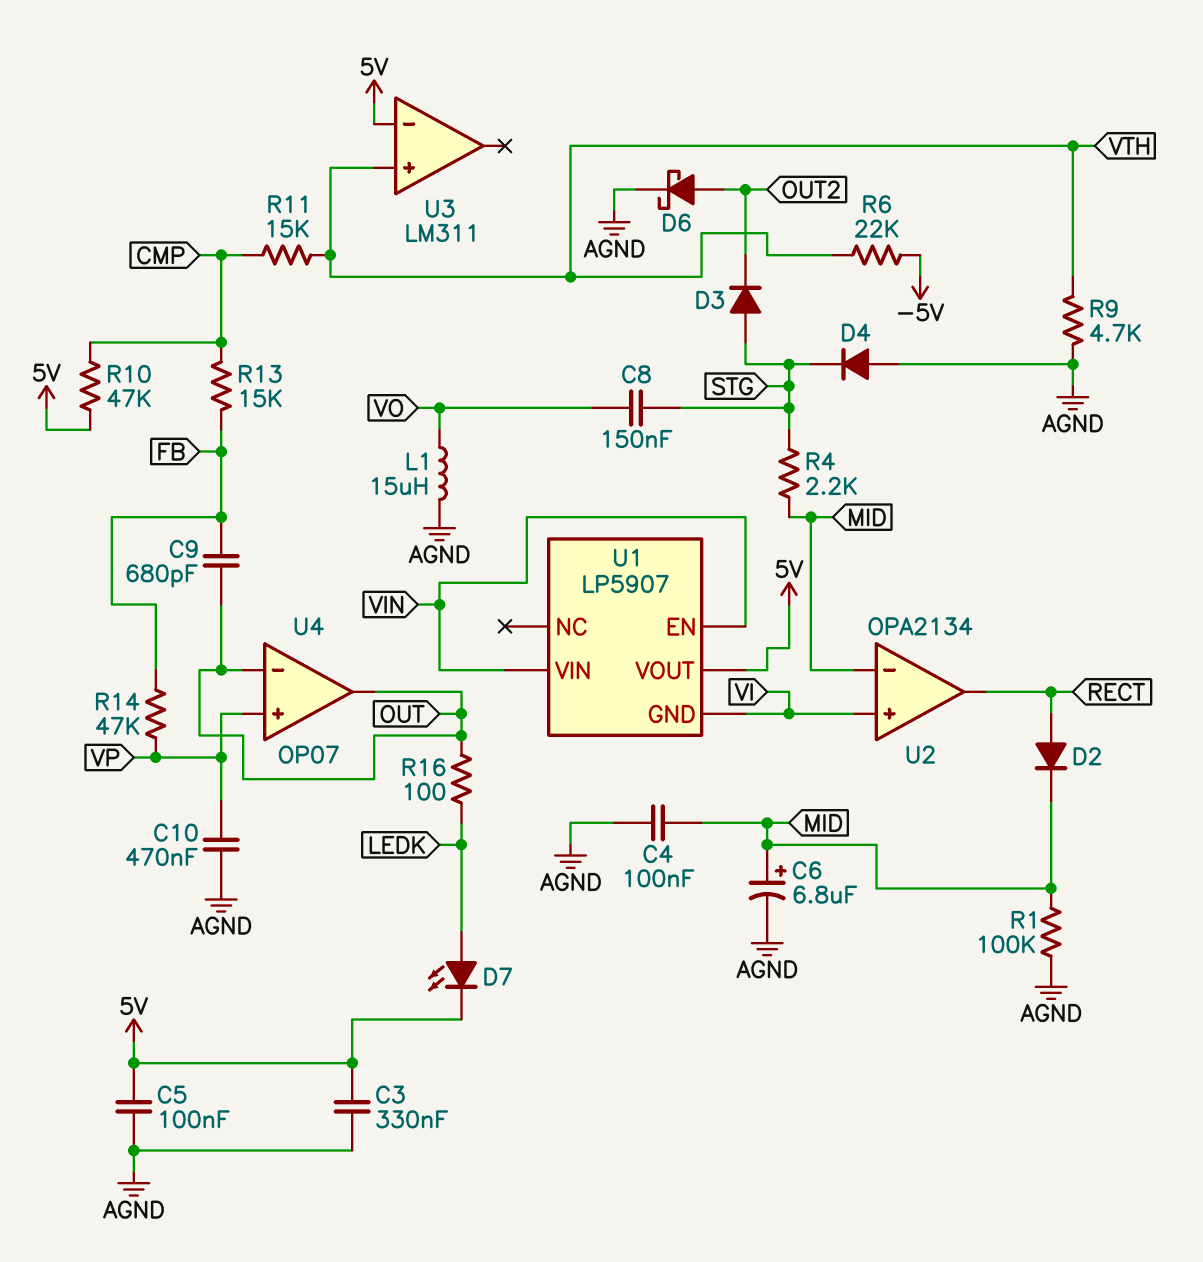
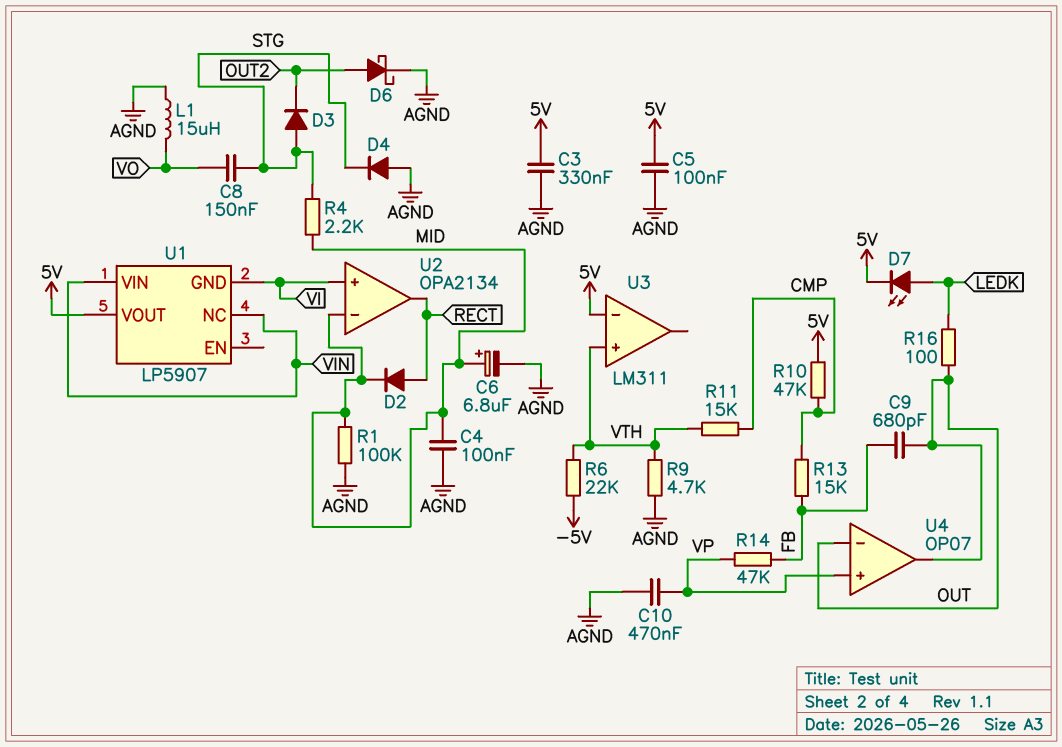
U1 pin EN: VIN -> none
U1 pin NC: none -> VIN

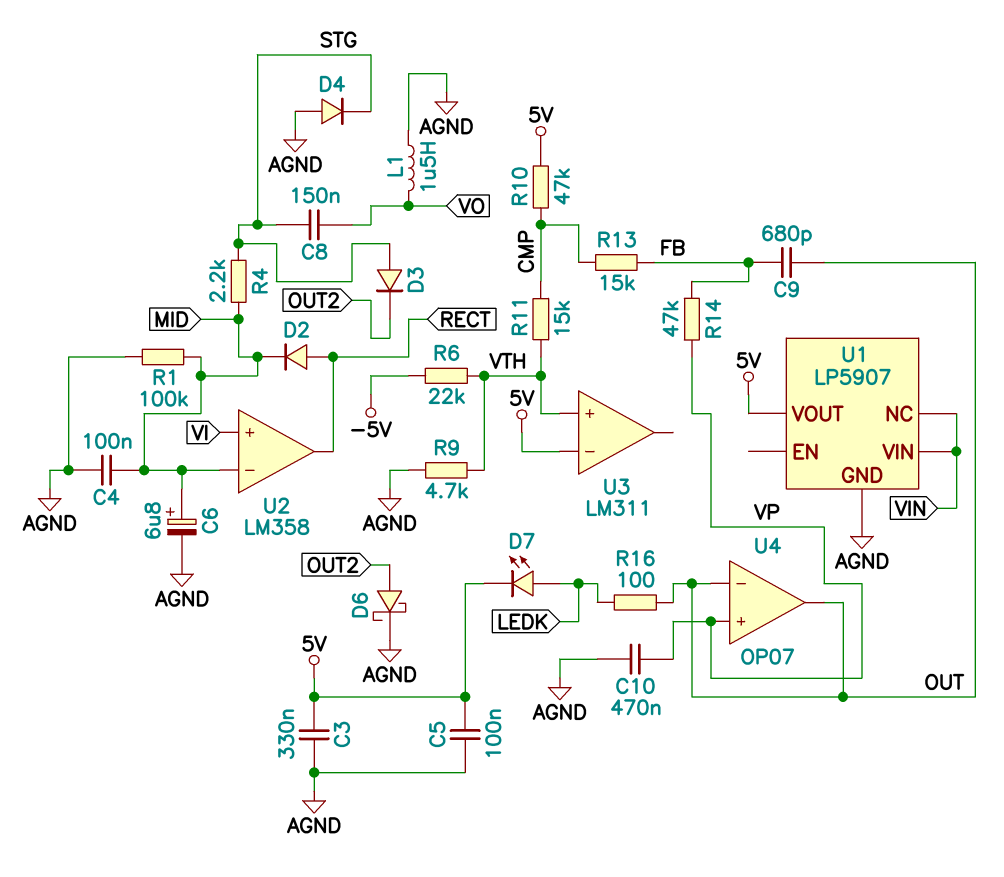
L1: 15uH (AGND, VO) -> 1.5uH (AGND, VO)
U1 pin GND: VI -> AGND
U2: OPA2134 -> LM358

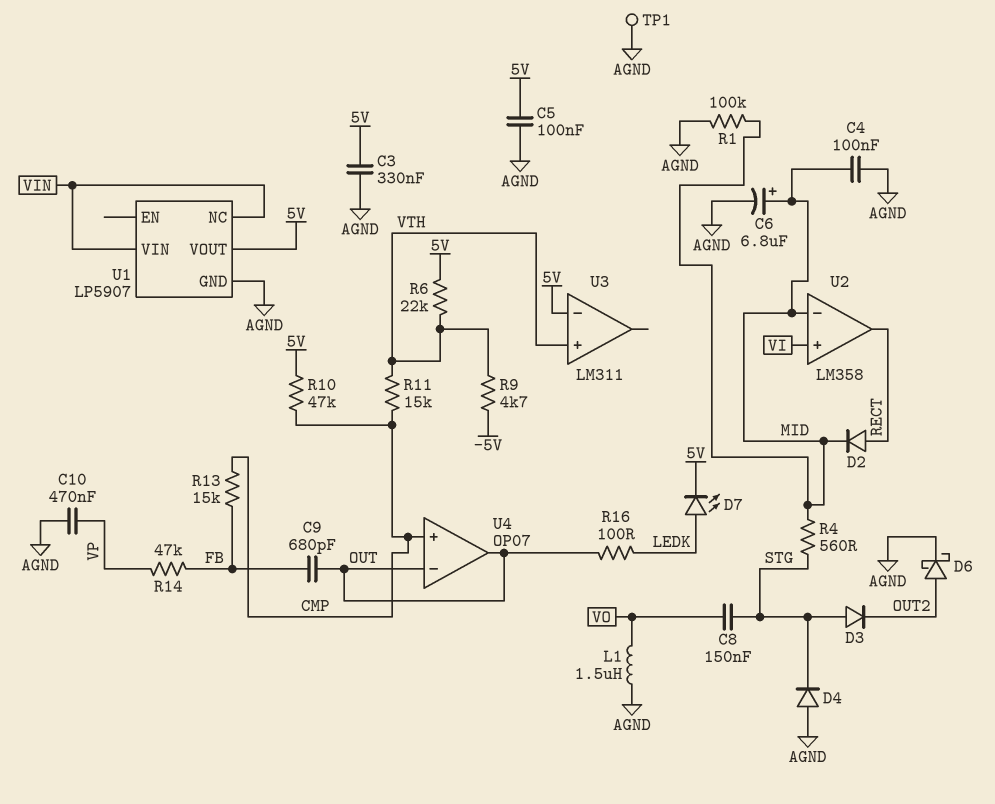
R4: 2.2k (MID, STG) -> 560 (MID, STG)
R6: 22k (-5V, VTH) -> 22k (5V, VTH)
R9: 4.7k (AGND, VTH) -> 4.7k (-5V, VTH)
TP1: none -> test point (AGND)
U4 pin in+: VP -> CMP

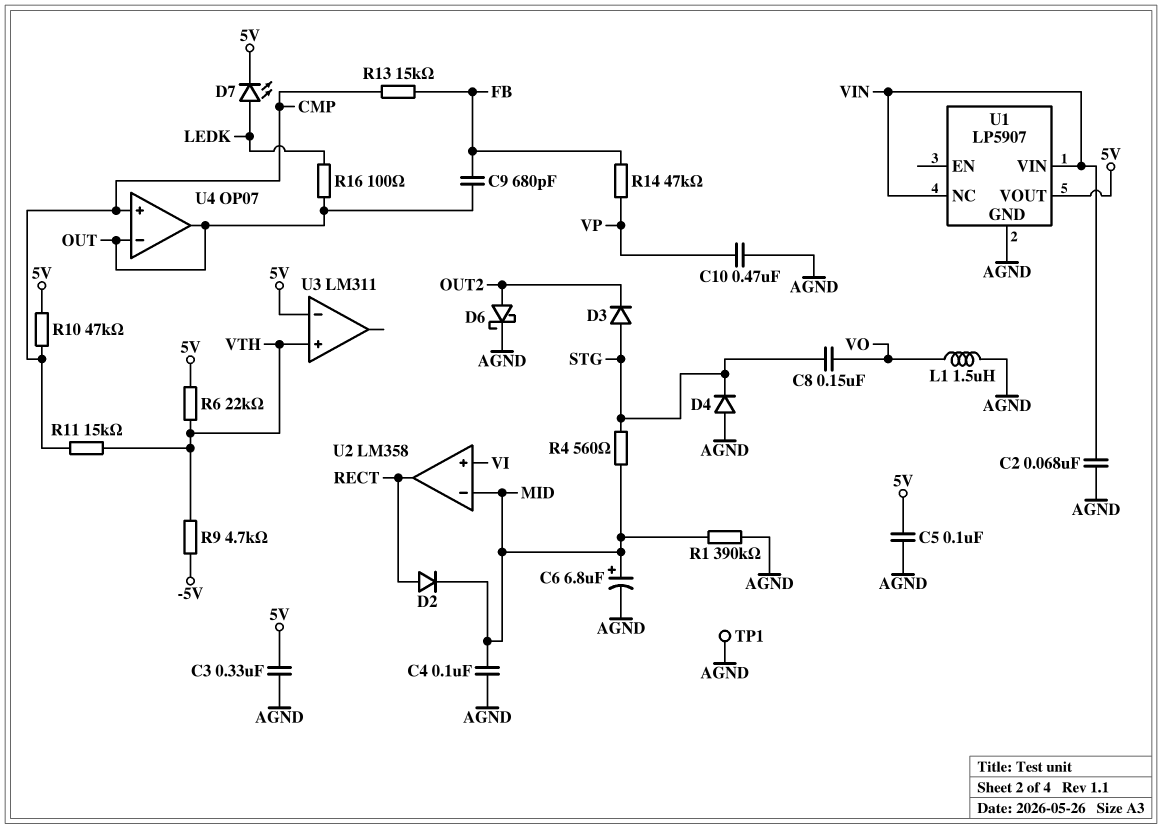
C2: none -> 68nF (AGND, VIN)
R1: 100k (AGND, MID) -> 390k (AGND, MID)

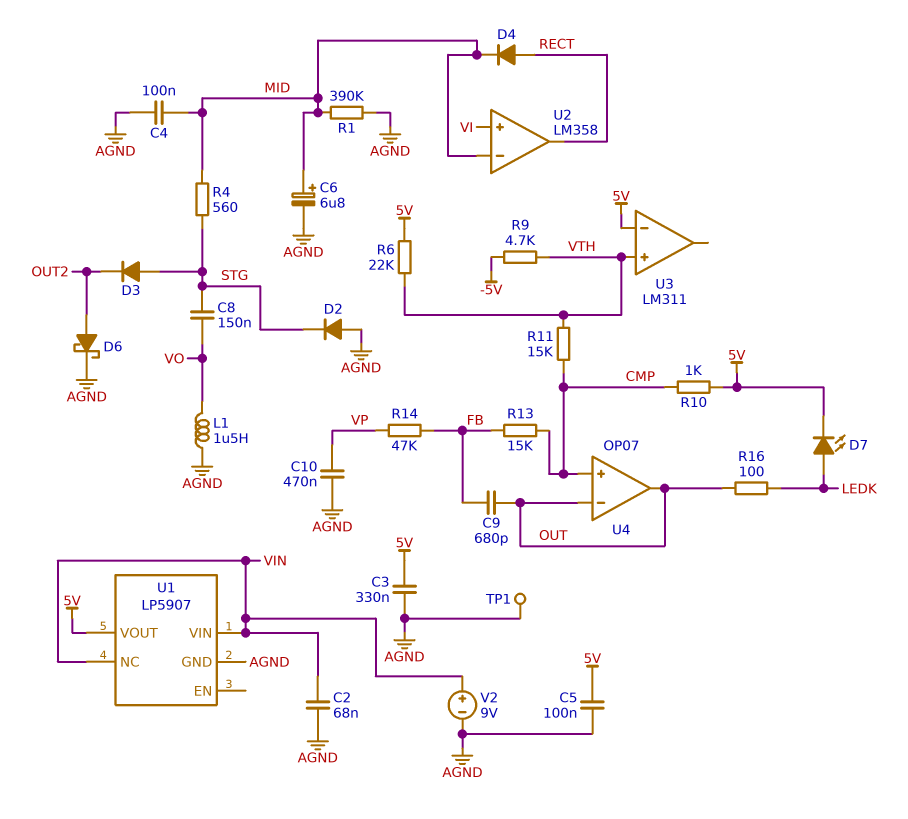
D2: diode (A RECT, K MID) -> diode (A AGND, K STG)
D4: diode (A AGND, K STG) -> diode (A RECT, K MID)
R10: 47k (5V, CMP) -> 1k (5V, CMP)
V2: none -> 9V (plus VIN, minus AGND)

